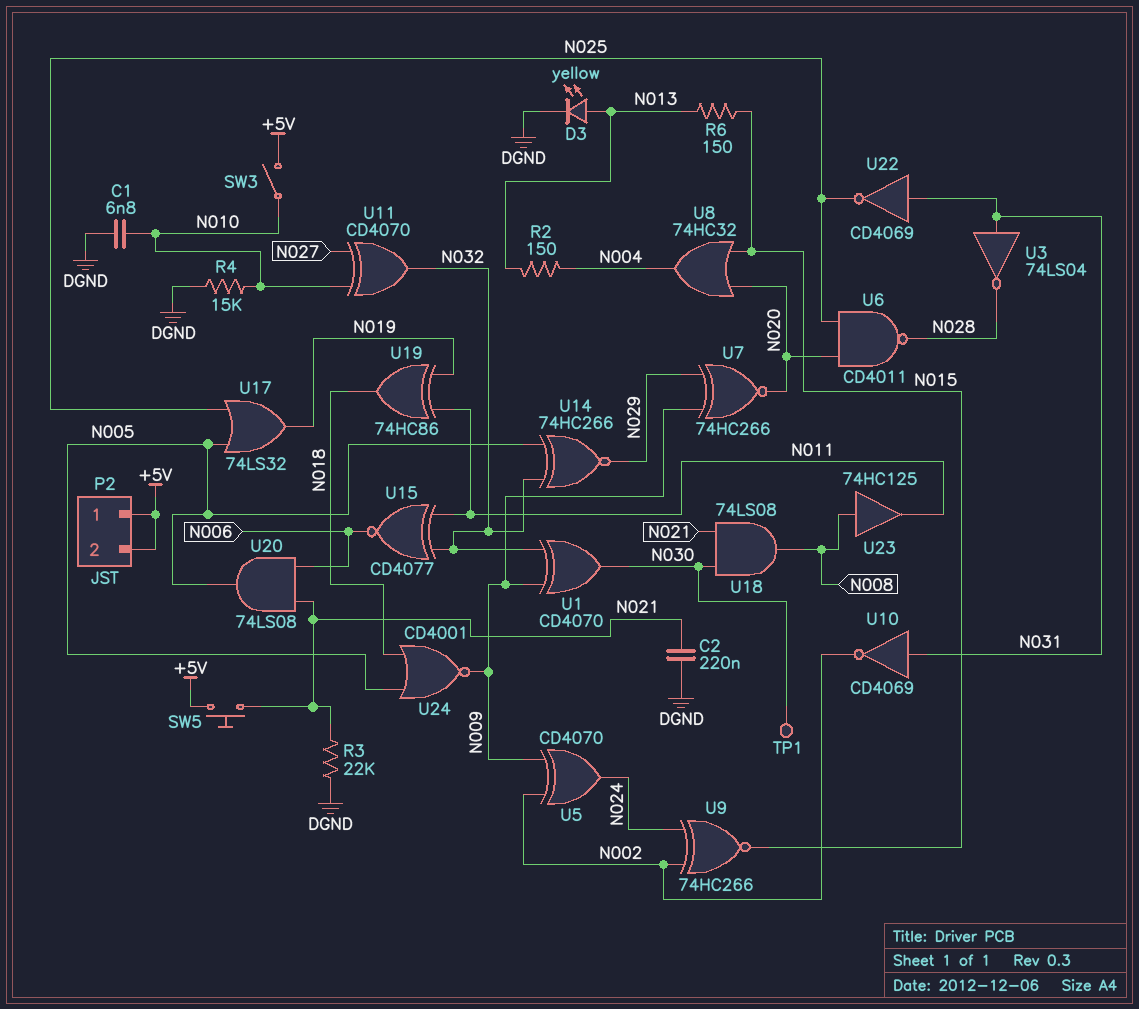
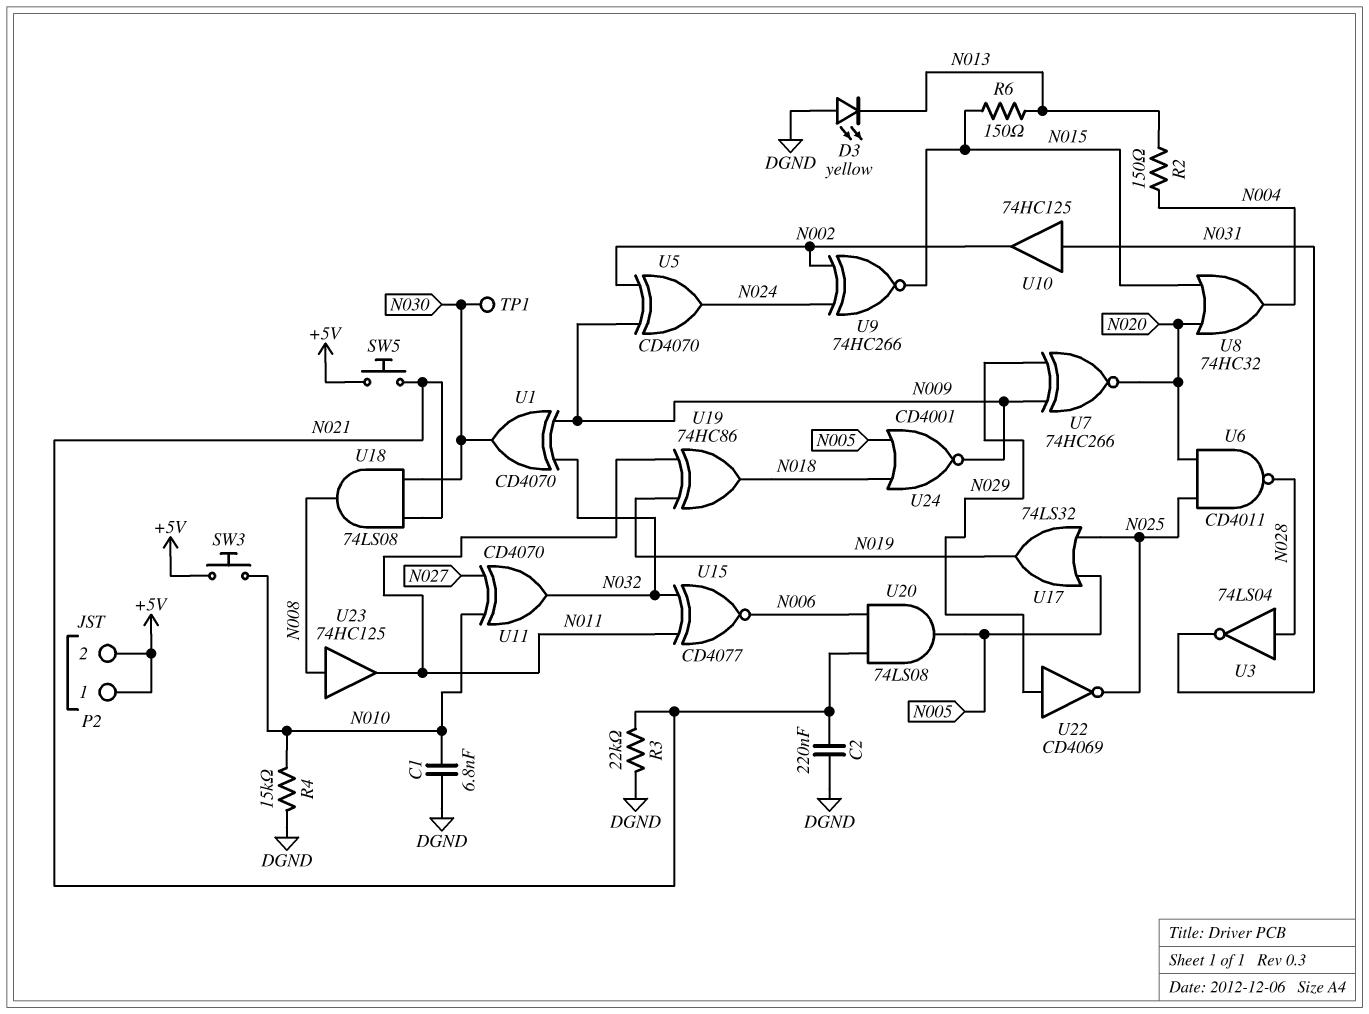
D3: LED yellow (A N013, K DGND) -> LED yellow (A DGND, K N013)
SW3: switch (+5V, N010) -> button (+5V, N010)
U3: NOT 74LS04 (in N031, out N028) -> NOT 74LS04 (in N028, out N031)
U10: NOT CD4069 (in N031, out N002) -> buffer 74HC125 (in N031, out N002)
U14: XNOR 74HC266 (in N005, in N032, out N029) -> none
U22: NOT CD4069 (in N031, out N025) -> NOT CD4069 (in N029, out N025)

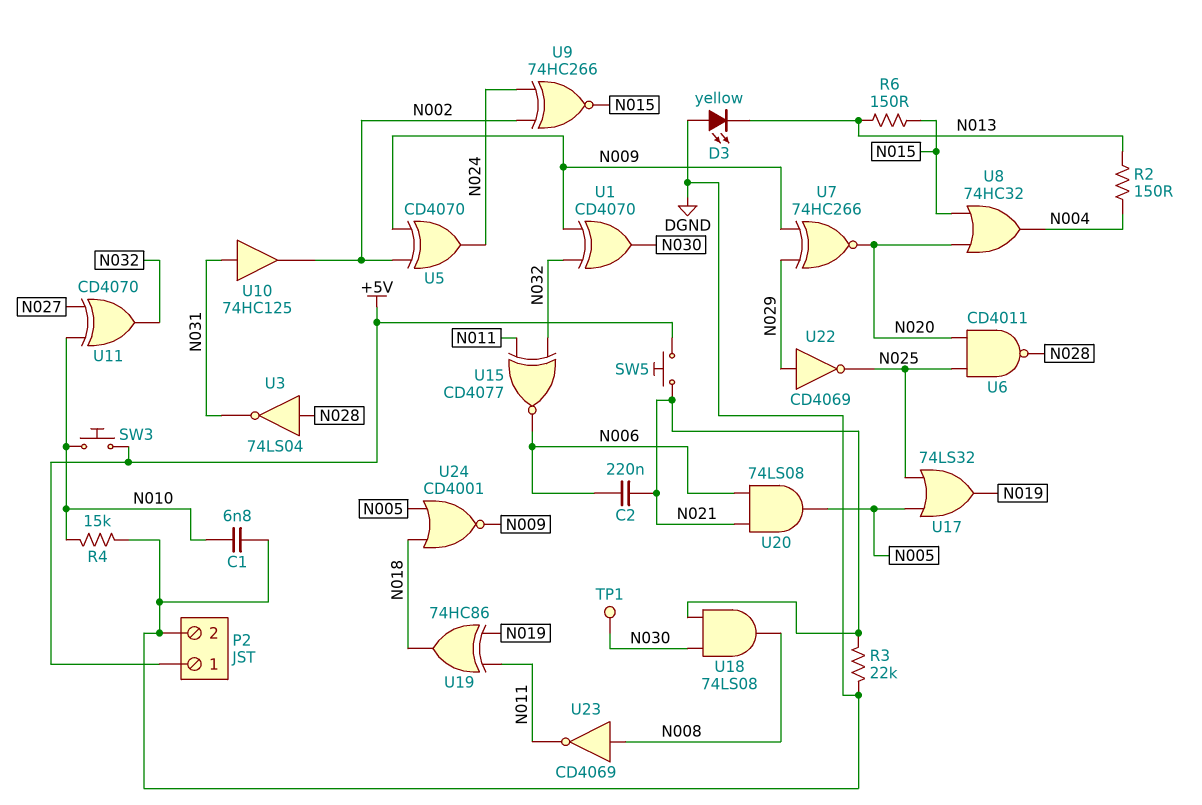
C2: 220nF (DGND, N021) -> 220nF (N006, N021)
P2 pin 2: +5V -> DGND
U23: buffer 74HC125 (in N008, out N011) -> NOT CD4069 (in N008, out N011)

